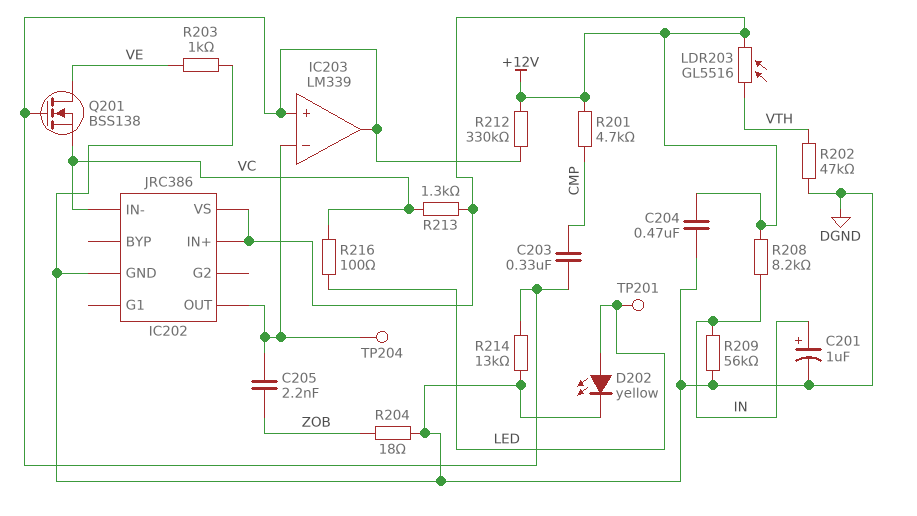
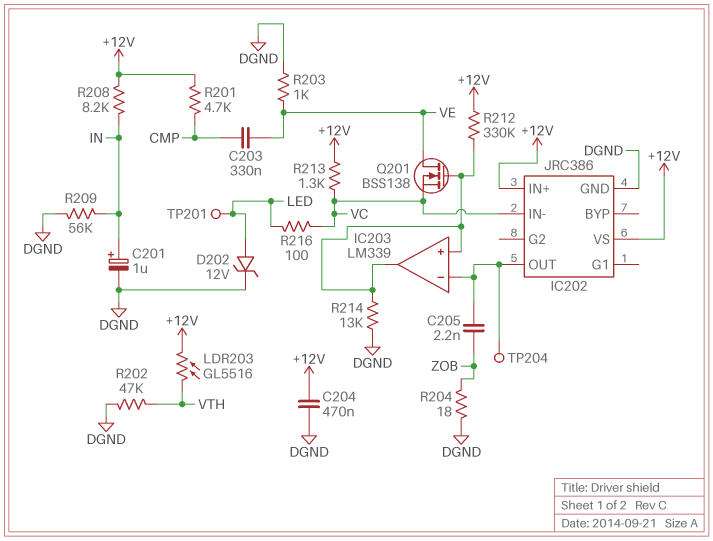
C203: 330nF (CMP, IC203/in+) -> 330nF (CMP, VE)
D202: LED yellow (A LED, K DGND) -> zener 12V (A LED, K DGND)

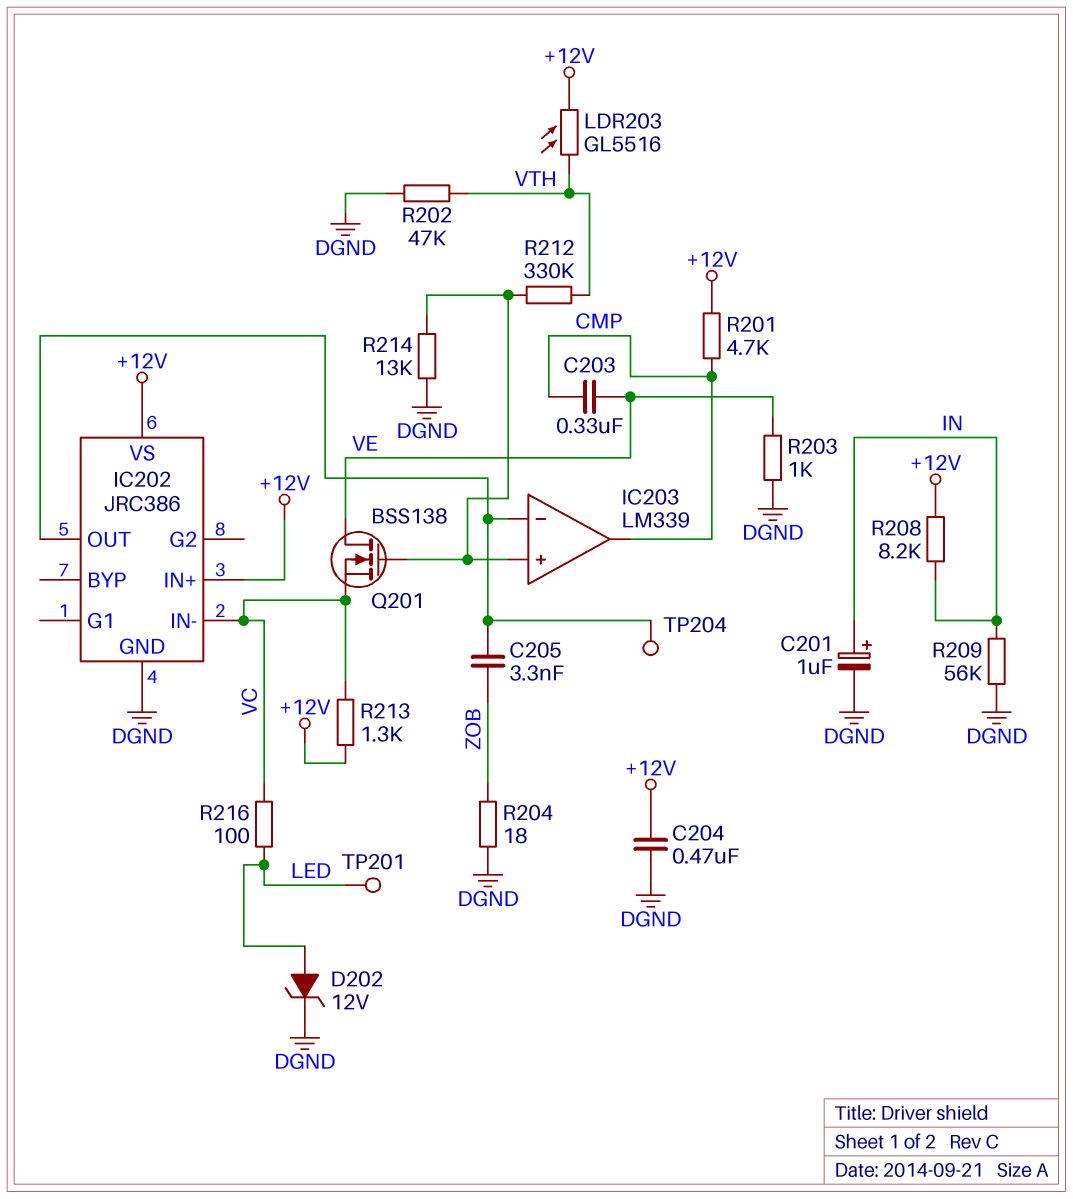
C205: 2.2nF (IC202/OUT, ZOB) -> 3.3nF (IC202/OUT, ZOB)
IC203 pin out: IC203/in+ -> CMP
R212: 330k (+12V, IC203/in+) -> 330k (IC203/in+, VTH)

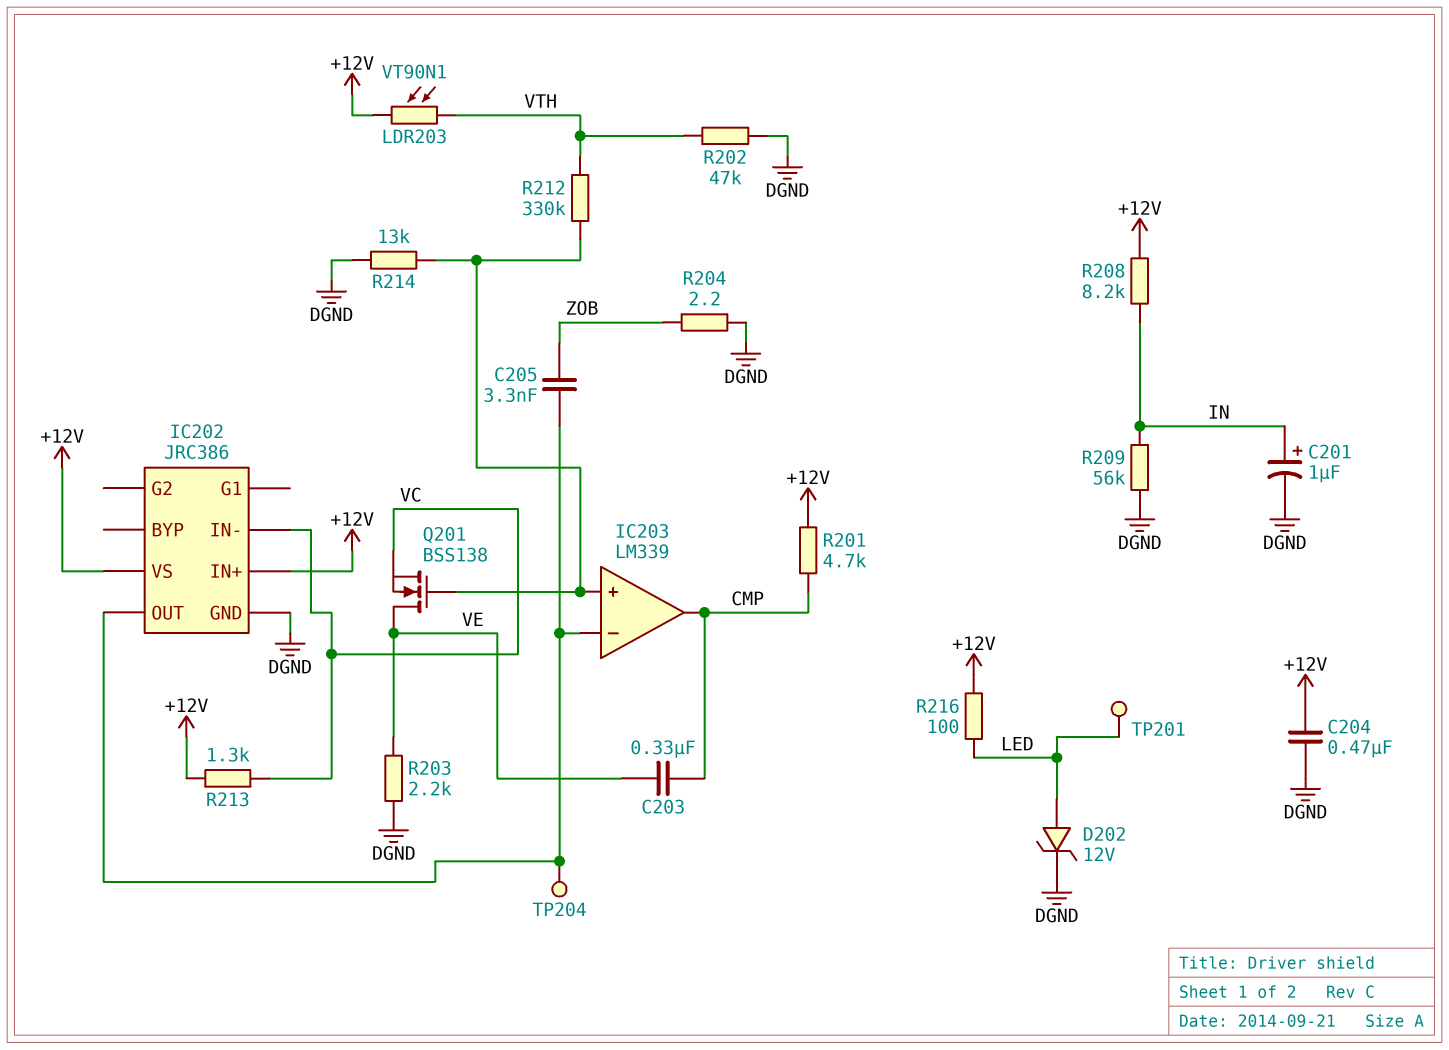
LDR203: GL5516 (+12V, VTH) -> VT90N1 (+12V, VTH)
R203: 1k (DGND, VE) -> 2.2k (DGND, VE)
R204: 18 (DGND, ZOB) -> 2.2 (DGND, ZOB)
R216: 100 (LED, VC) -> 100 (+12V, LED)

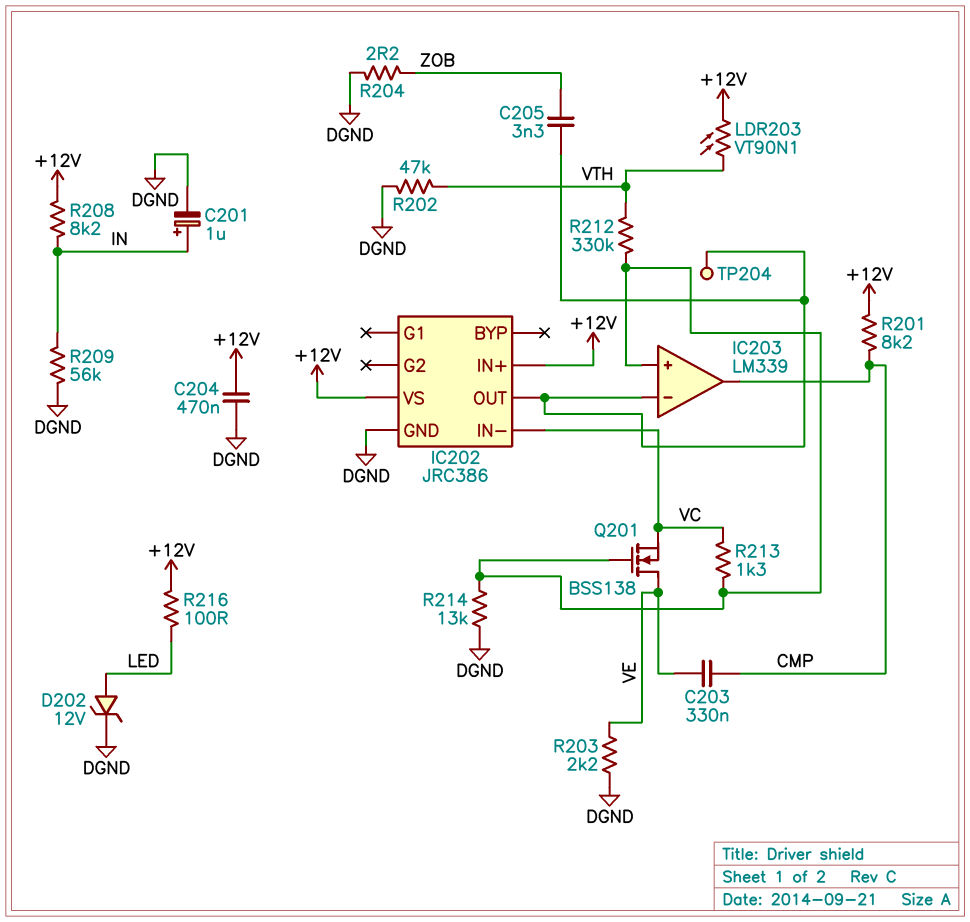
R201: 4.7k (+12V, CMP) -> 8.2k (+12V, CMP)
R213: 1.3k (+12V, VC) -> 1.3k (IC203/in+, VC)
TP201: test point (LED) -> none

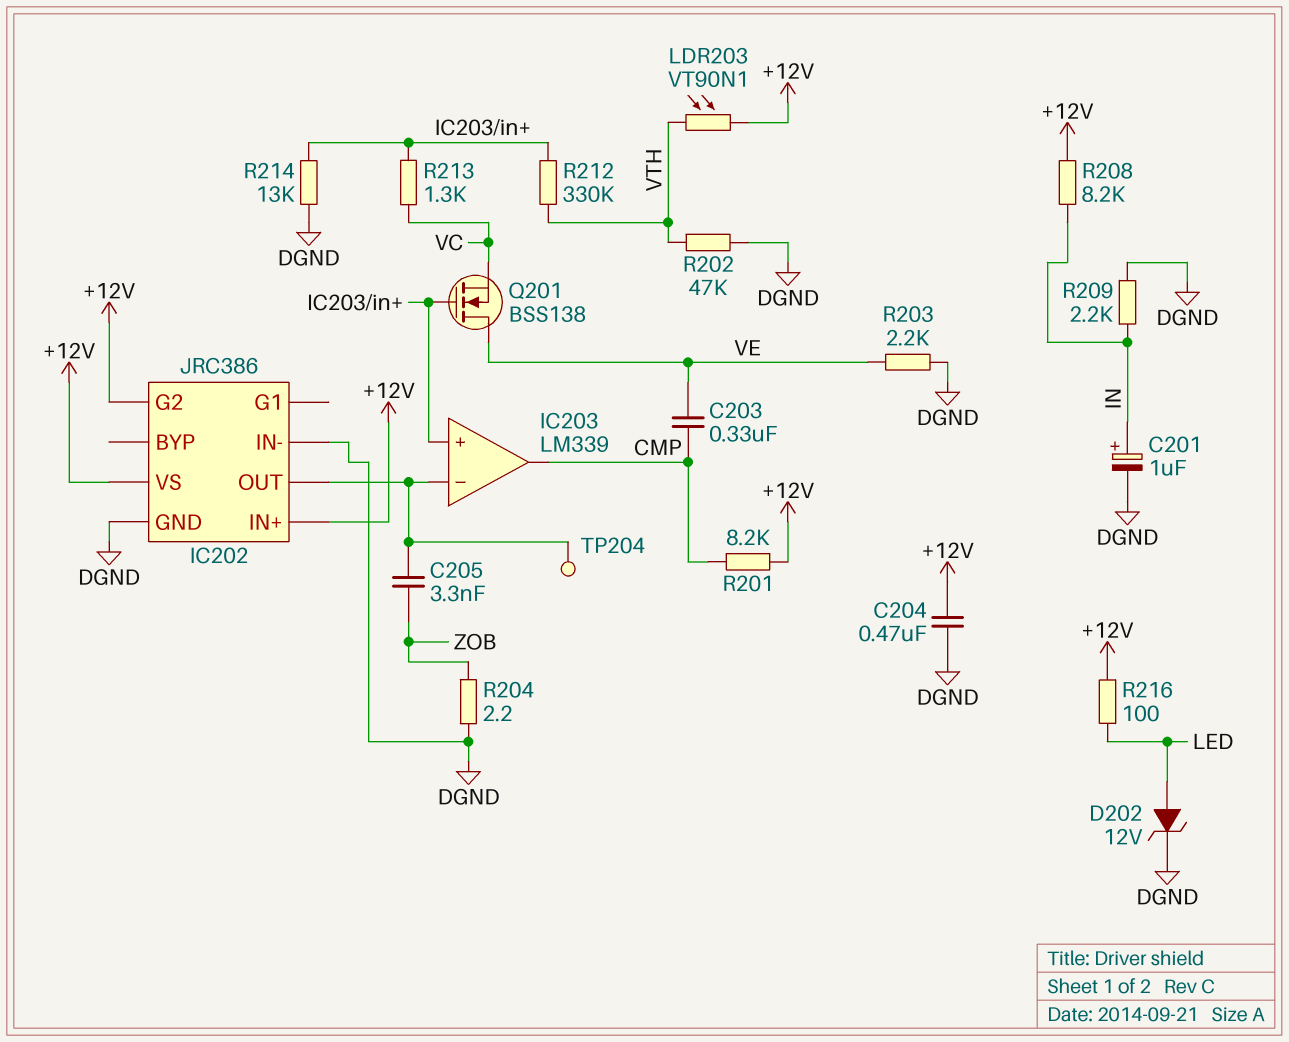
IC202 pin G2: none -> +12V
IC202 pin IN-: VC -> DGND
R209: 56k (DGND, IN) -> 2.2k (DGND, IN)

